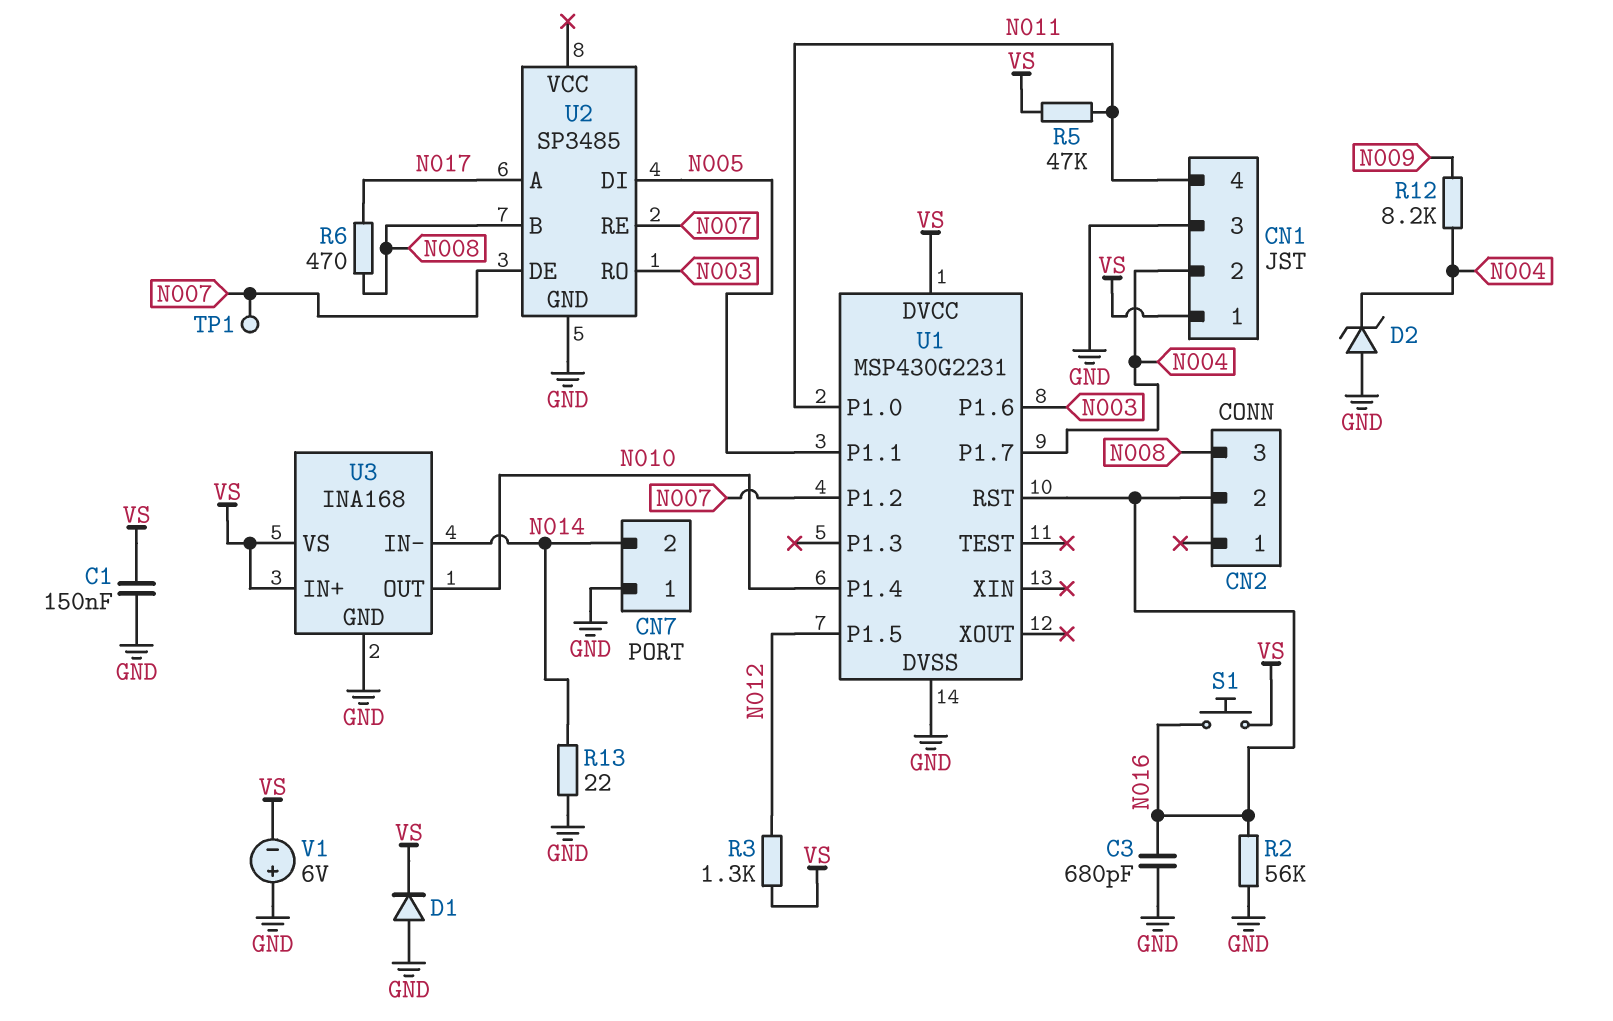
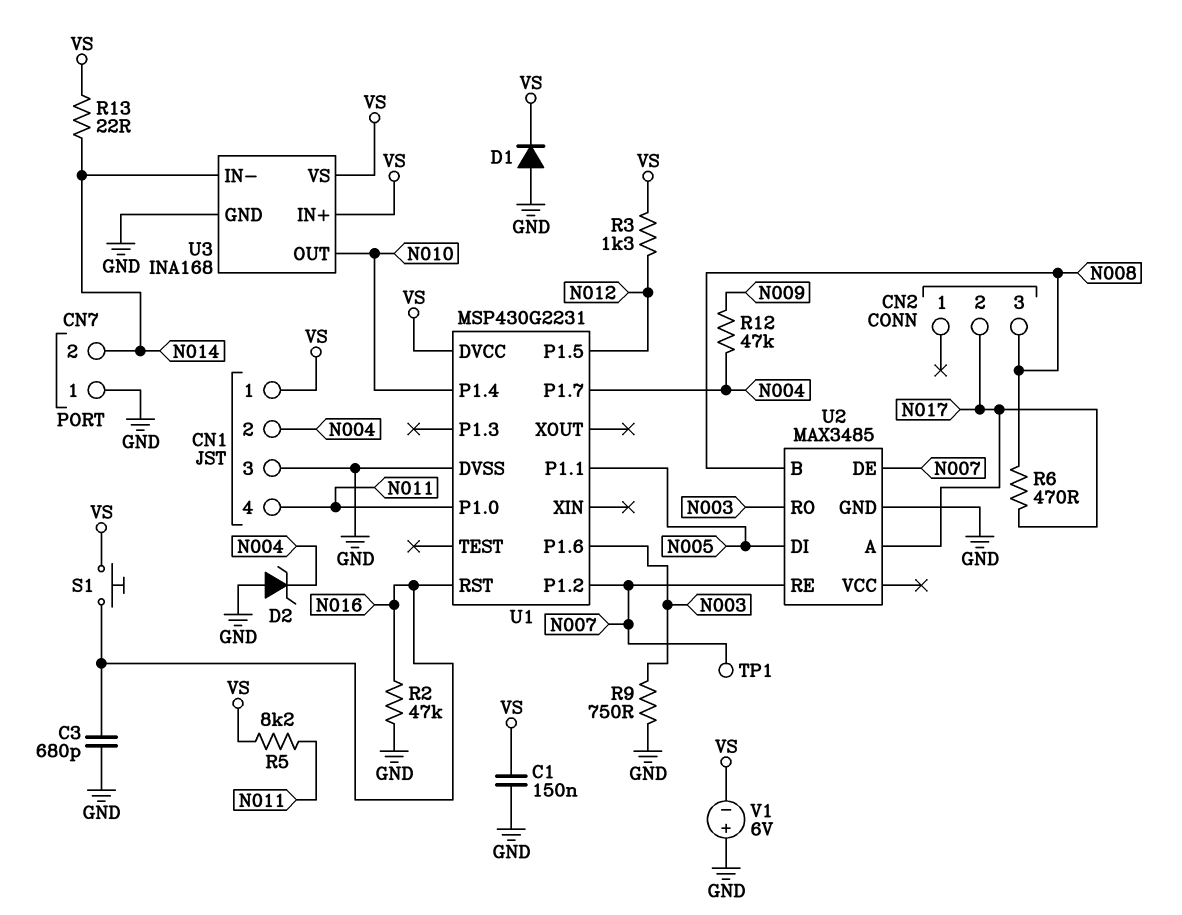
CN2 pin 2: N016 -> N017
R2: 56k (GND, N016) -> 47k (GND, N016)
R5: 47k (N011, VS) -> 8.2k (N011, VS)
R9: none -> 750 (GND, N003)
R12: 8.2k (N004, N009) -> 47k (N004, N009)
R13: 22 (GND, N014) -> 22 (N014, VS)
U2: SP3485 -> MAX3485

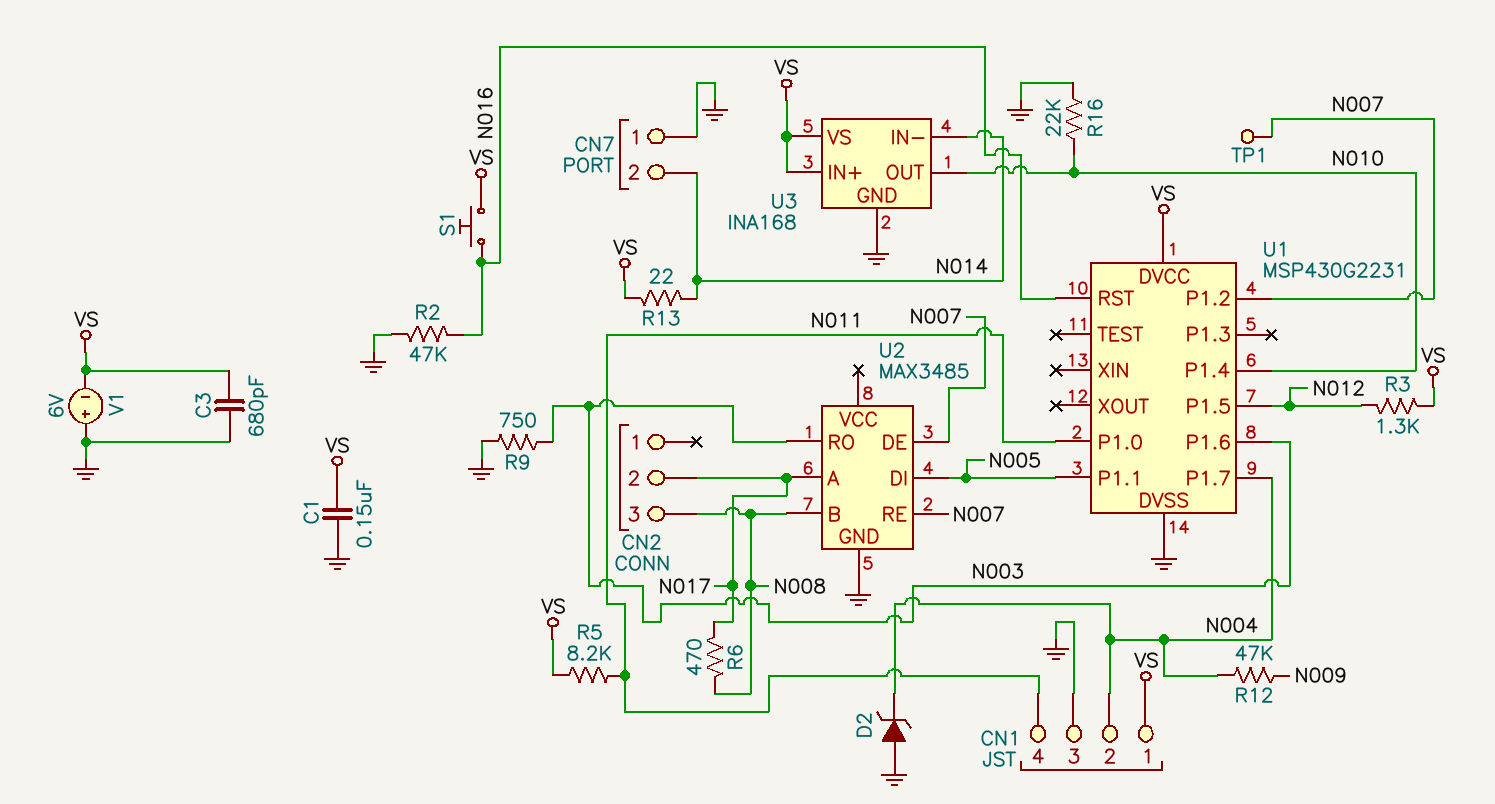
C3: 680pF (GND, N016) -> 680pF (GND, VS)
D1: diode (A GND, K VS) -> none
R16: none -> 22k (GND, N010)

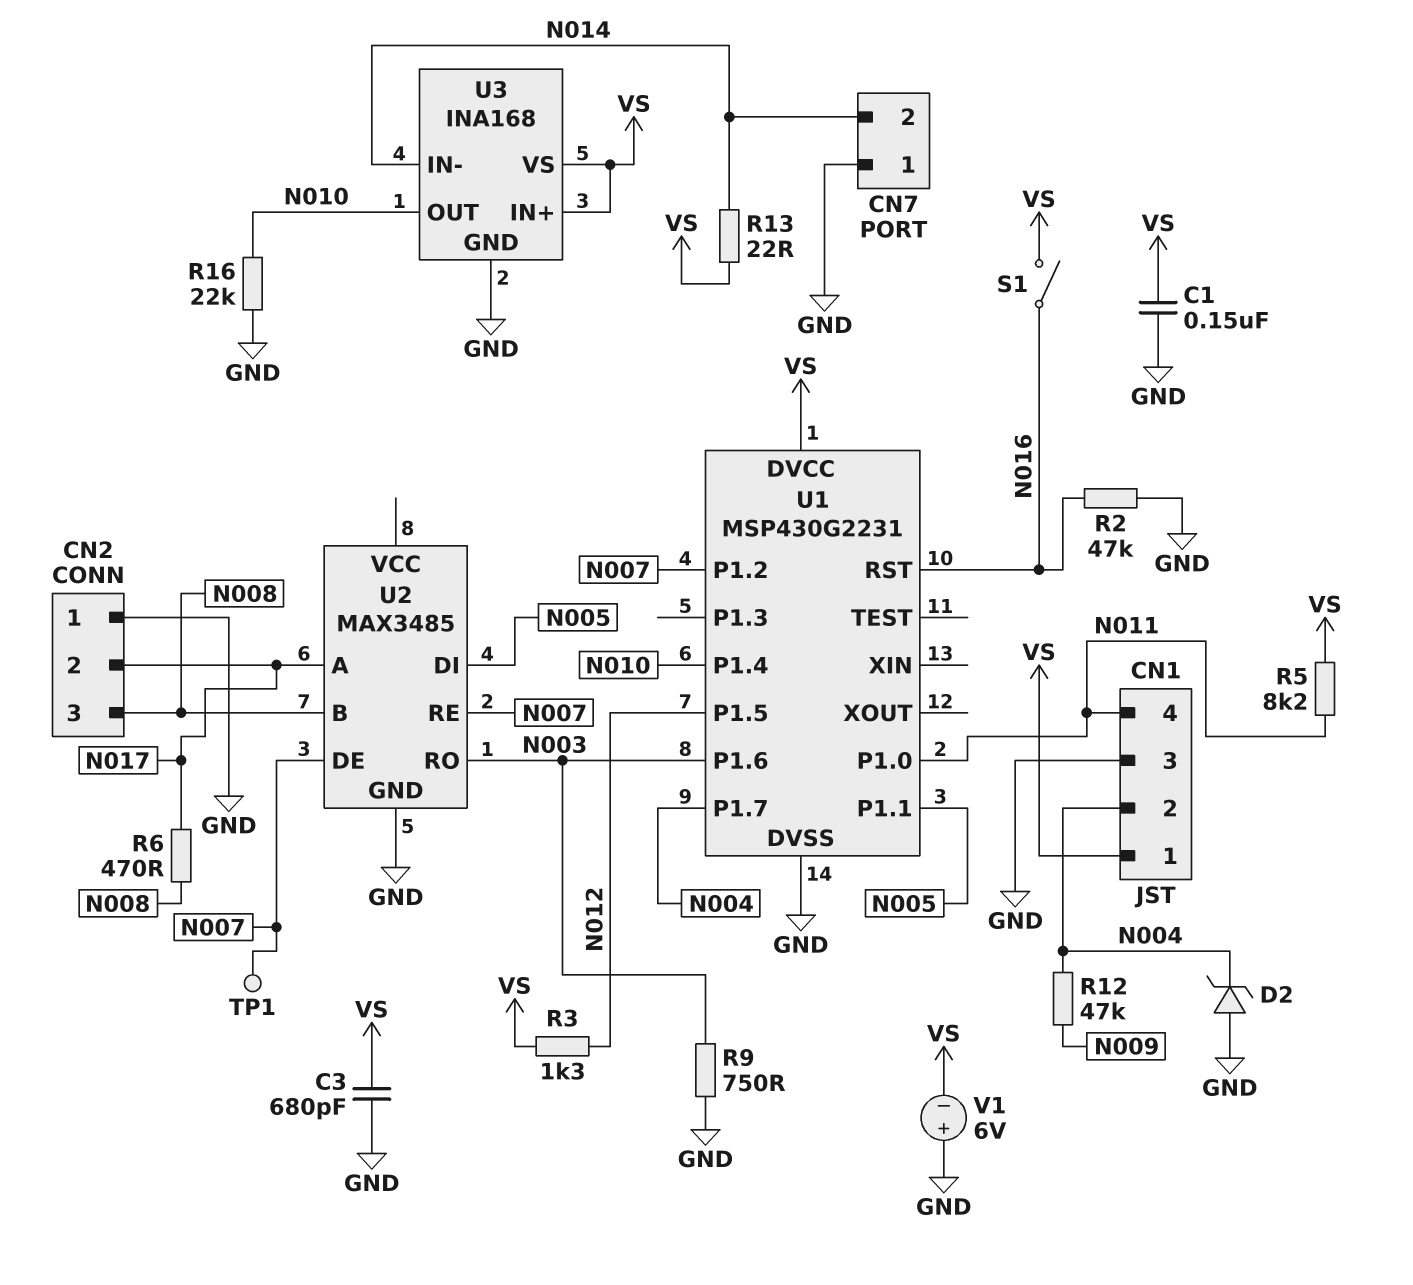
CN2 pin 1: none -> GND
S1: button (N016, VS) -> switch (N016, VS)

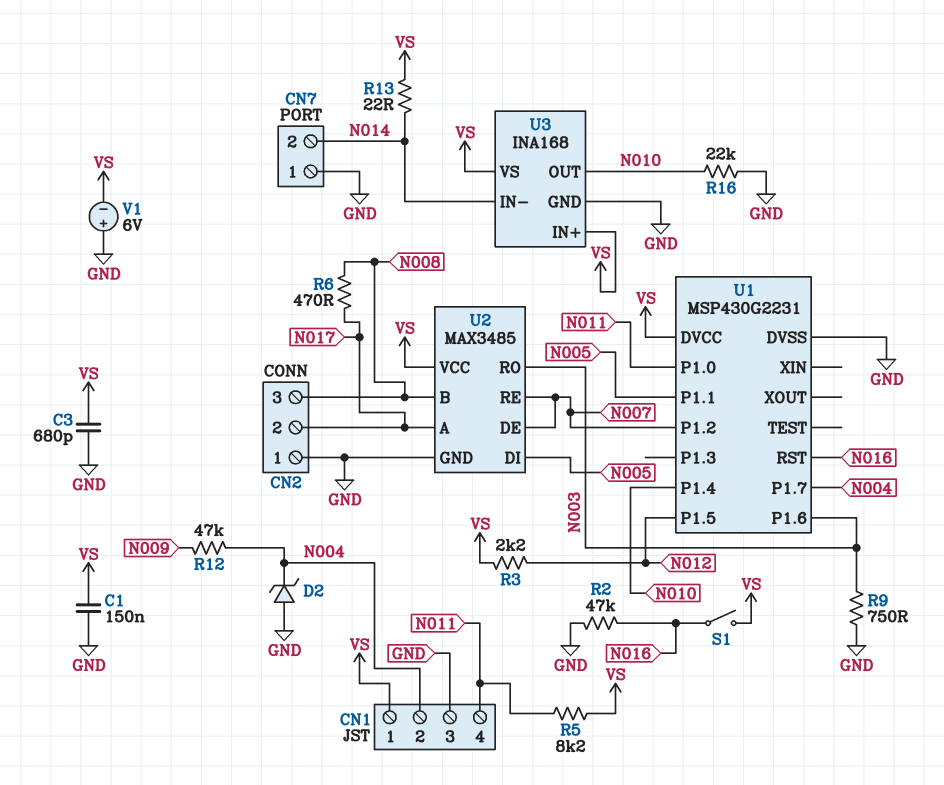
R3: 1.3k (N012, VS) -> 2.2k (N012, VS)
TP1: test point (N007) -> none
U2 pin VCC: none -> VS

